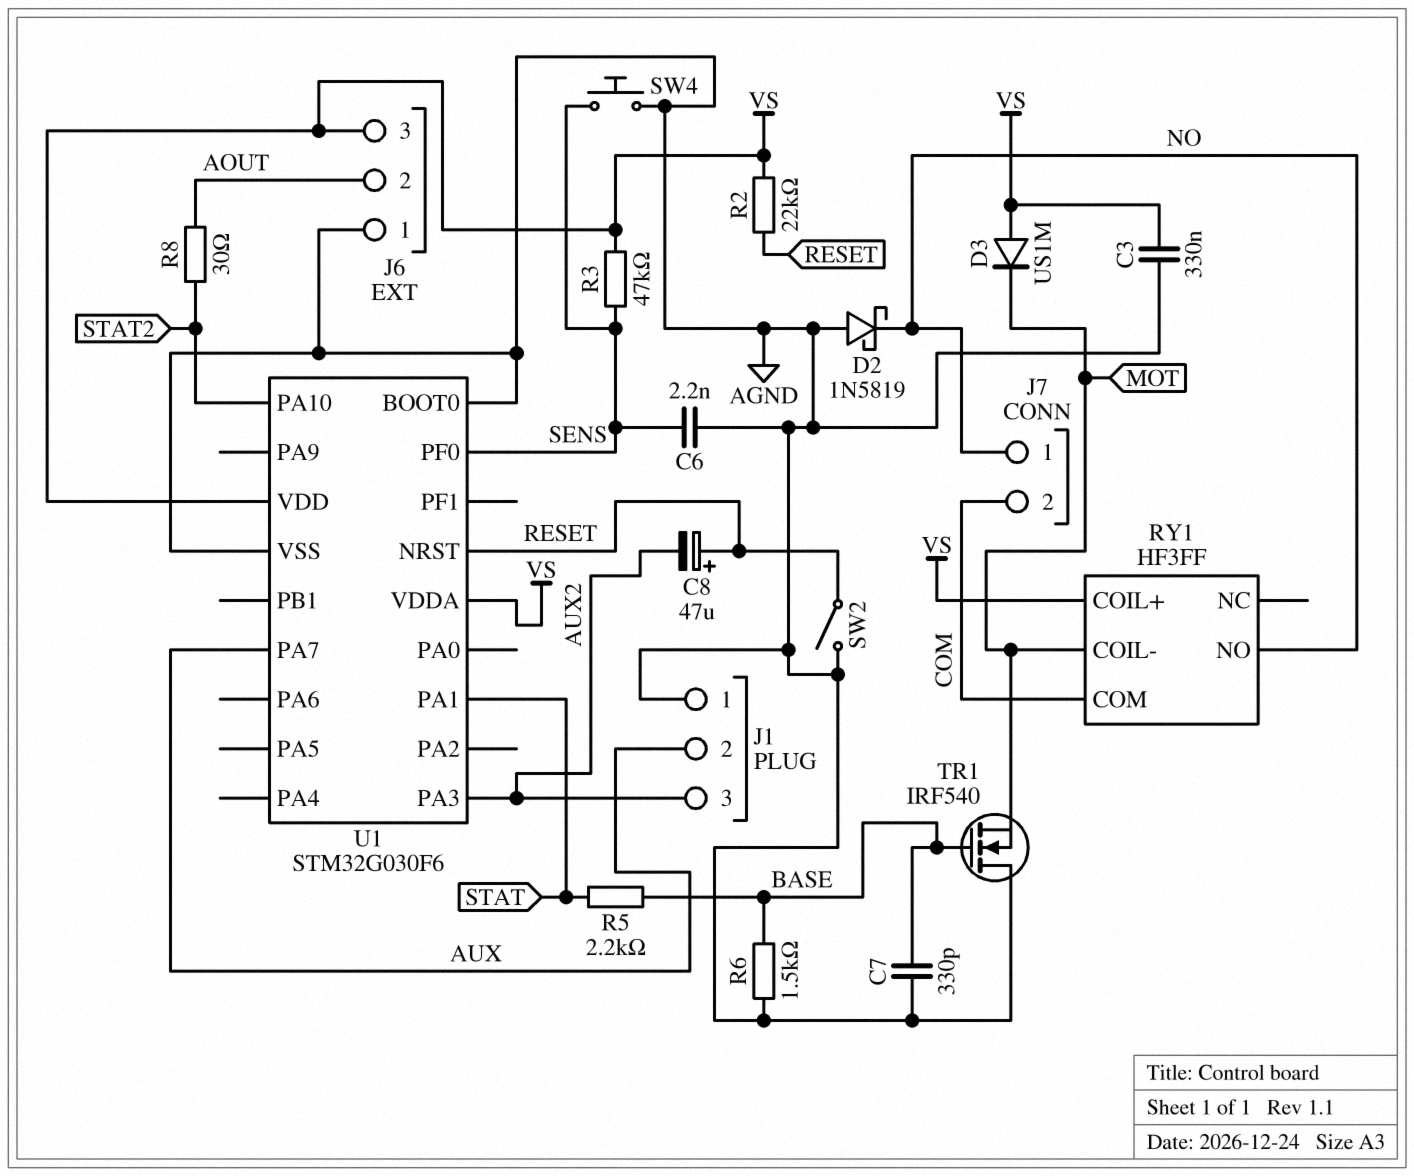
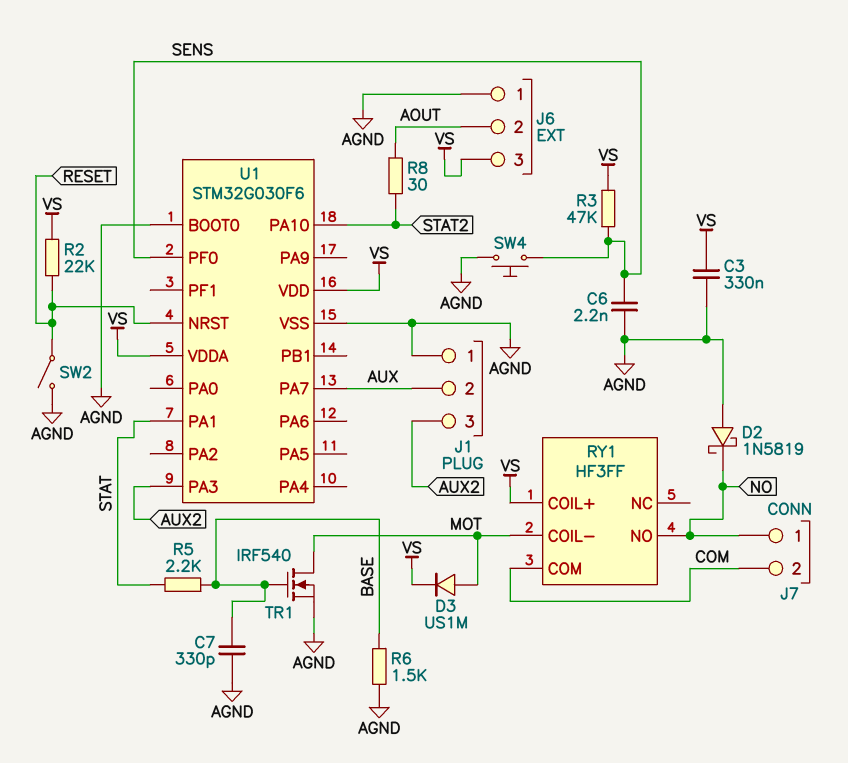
C8: 47uF (plus RESET, minus AUX2) -> none
D3: diode US1M (A VS, K MOT) -> diode US1M (A MOT, K VS)
TR1: NMOS IRF540 (G BASE, D AGND, S MOT) -> NMOS IRF540 (G BASE, D MOT, S AGND)

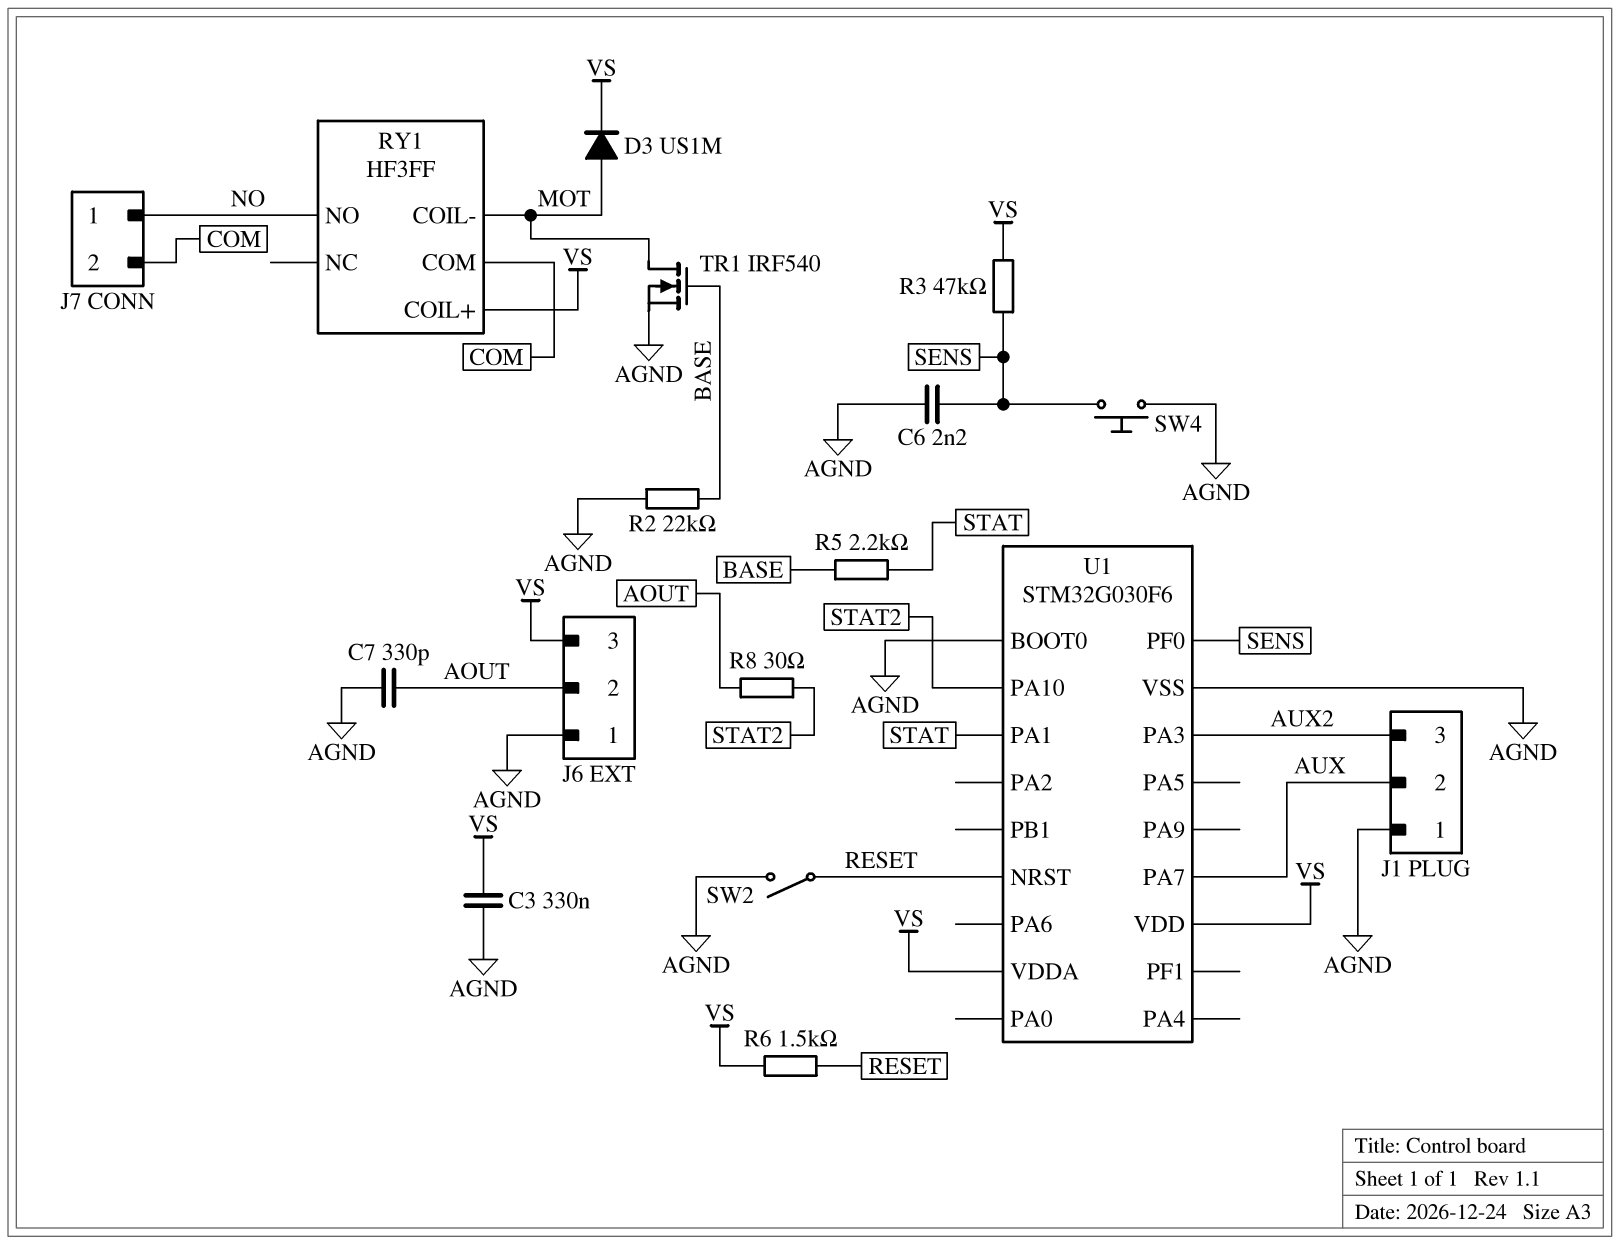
C7: 330pF (AGND, BASE) -> 330pF (AGND, AOUT)
D2: schottky 1N5819 (A AGND, K NO) -> none
R2: 22k (RESET, VS) -> 22k (AGND, BASE)
R6: 1.5k (AGND, BASE) -> 1.5k (RESET, VS)

